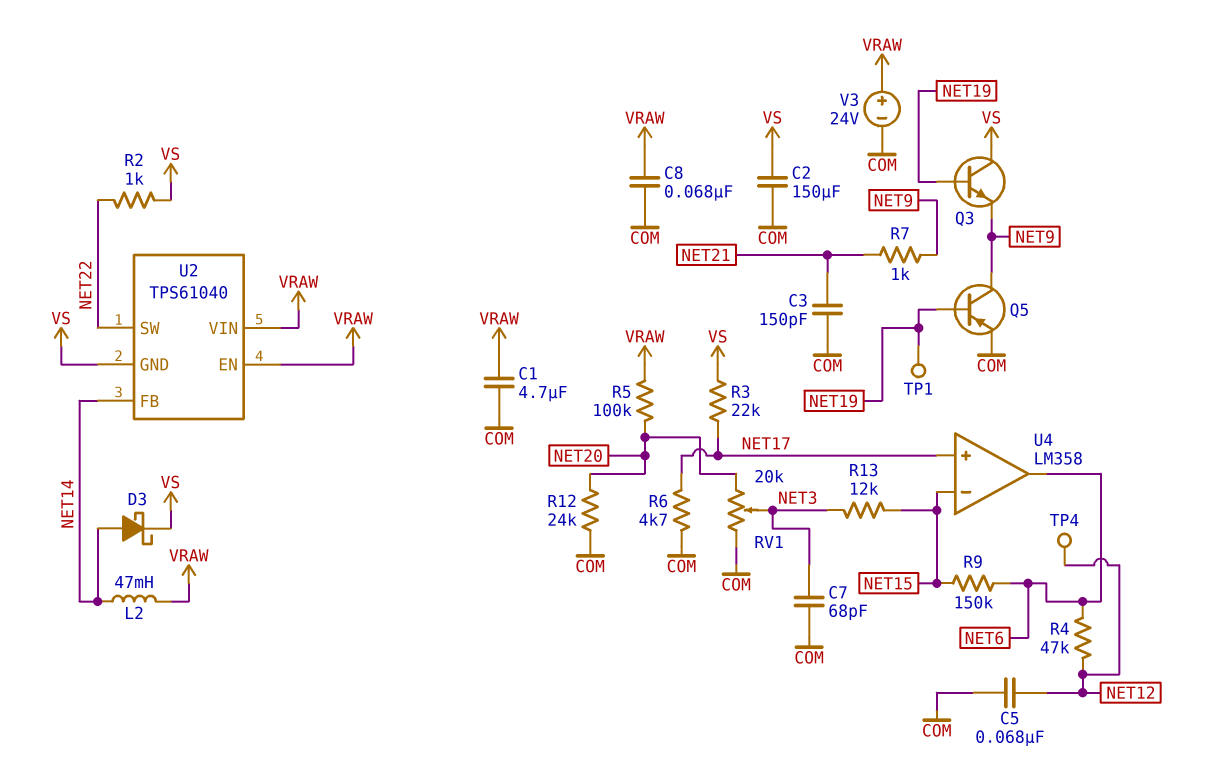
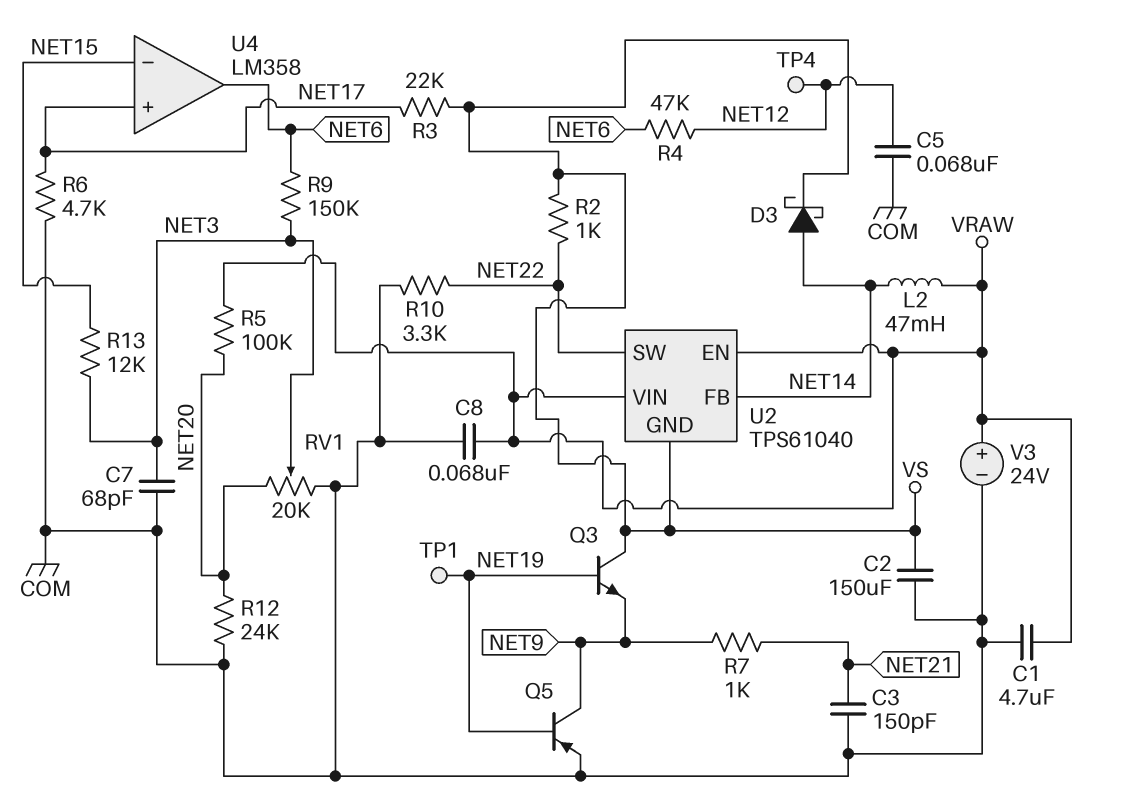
R9: 150k (NET6, NET15) -> 150k (NET3, NET6)
R10: none -> 3.3k (COM, NET22)

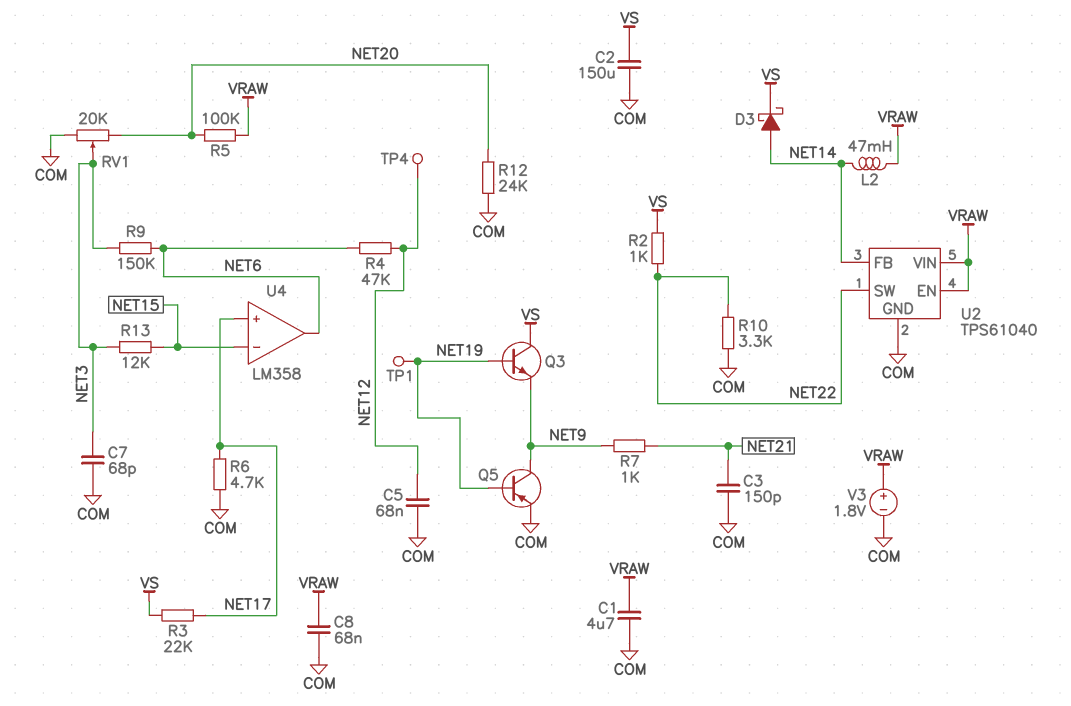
U2 pin GND: VS -> COM
V3: 24V (plus VRAW, minus COM) -> 1.8V (plus VRAW, minus COM)

